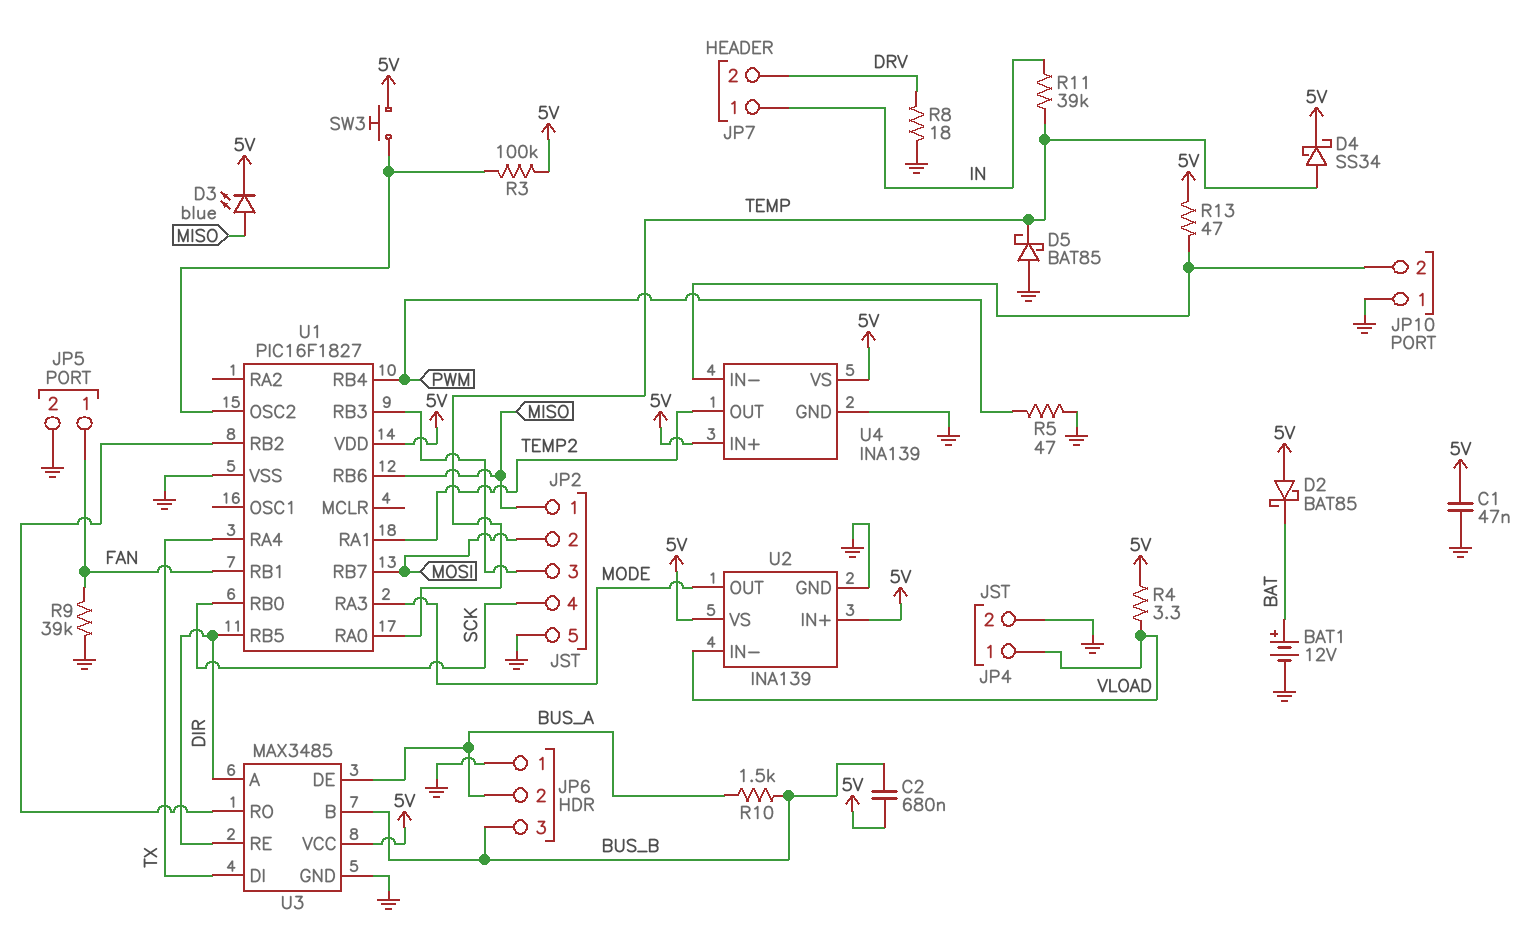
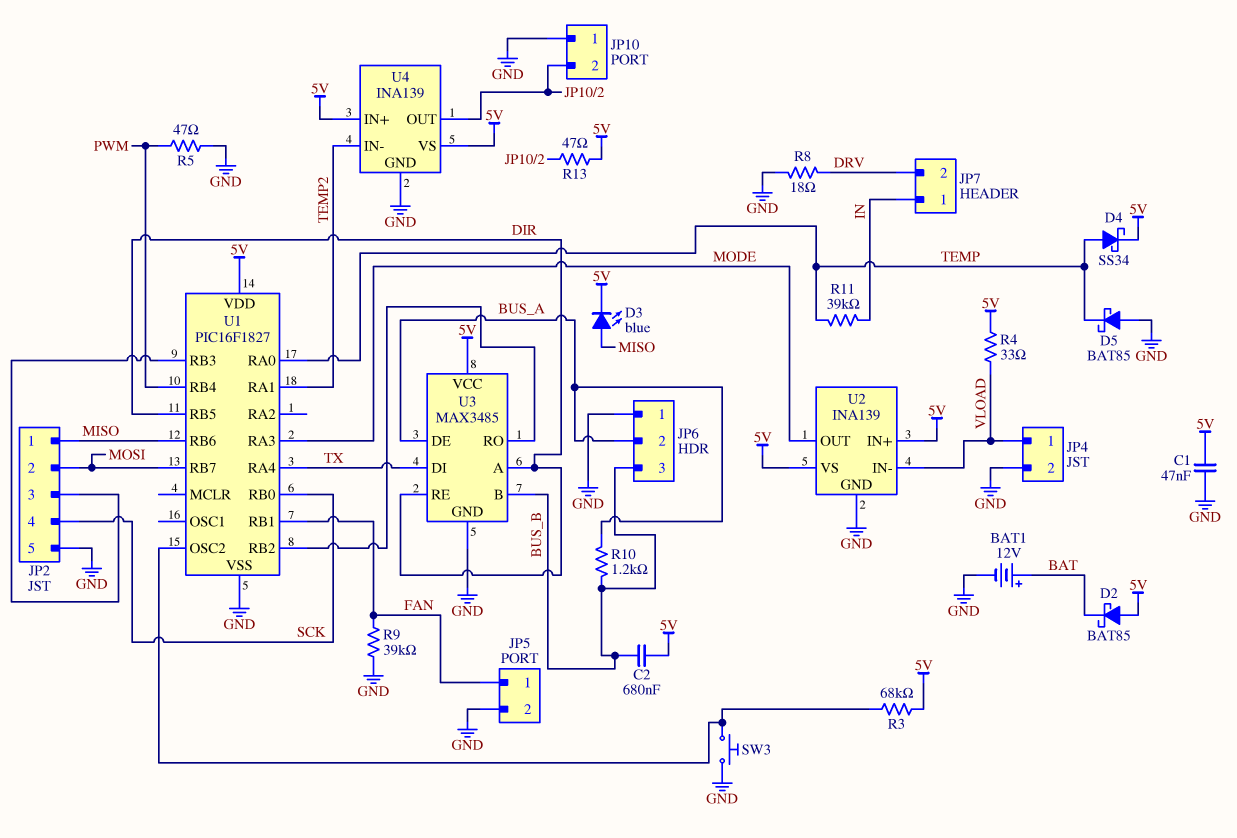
R3: 100k (5V, U1/OSC2) -> 68k (5V, U1/OSC2)
R4: 3.3 (5V, VLOAD) -> 33 (5V, VLOAD)
R10: 1.5k (BUS_A, BUS_B) -> 1.2k (BUS_A, BUS_B)
SW3: button (5V, U1/OSC2) -> button (GND, U1/OSC2)
U4 pin IN-: JP10/2 -> TEMP2
U4 pin OUT: TEMP2 -> JP10/2

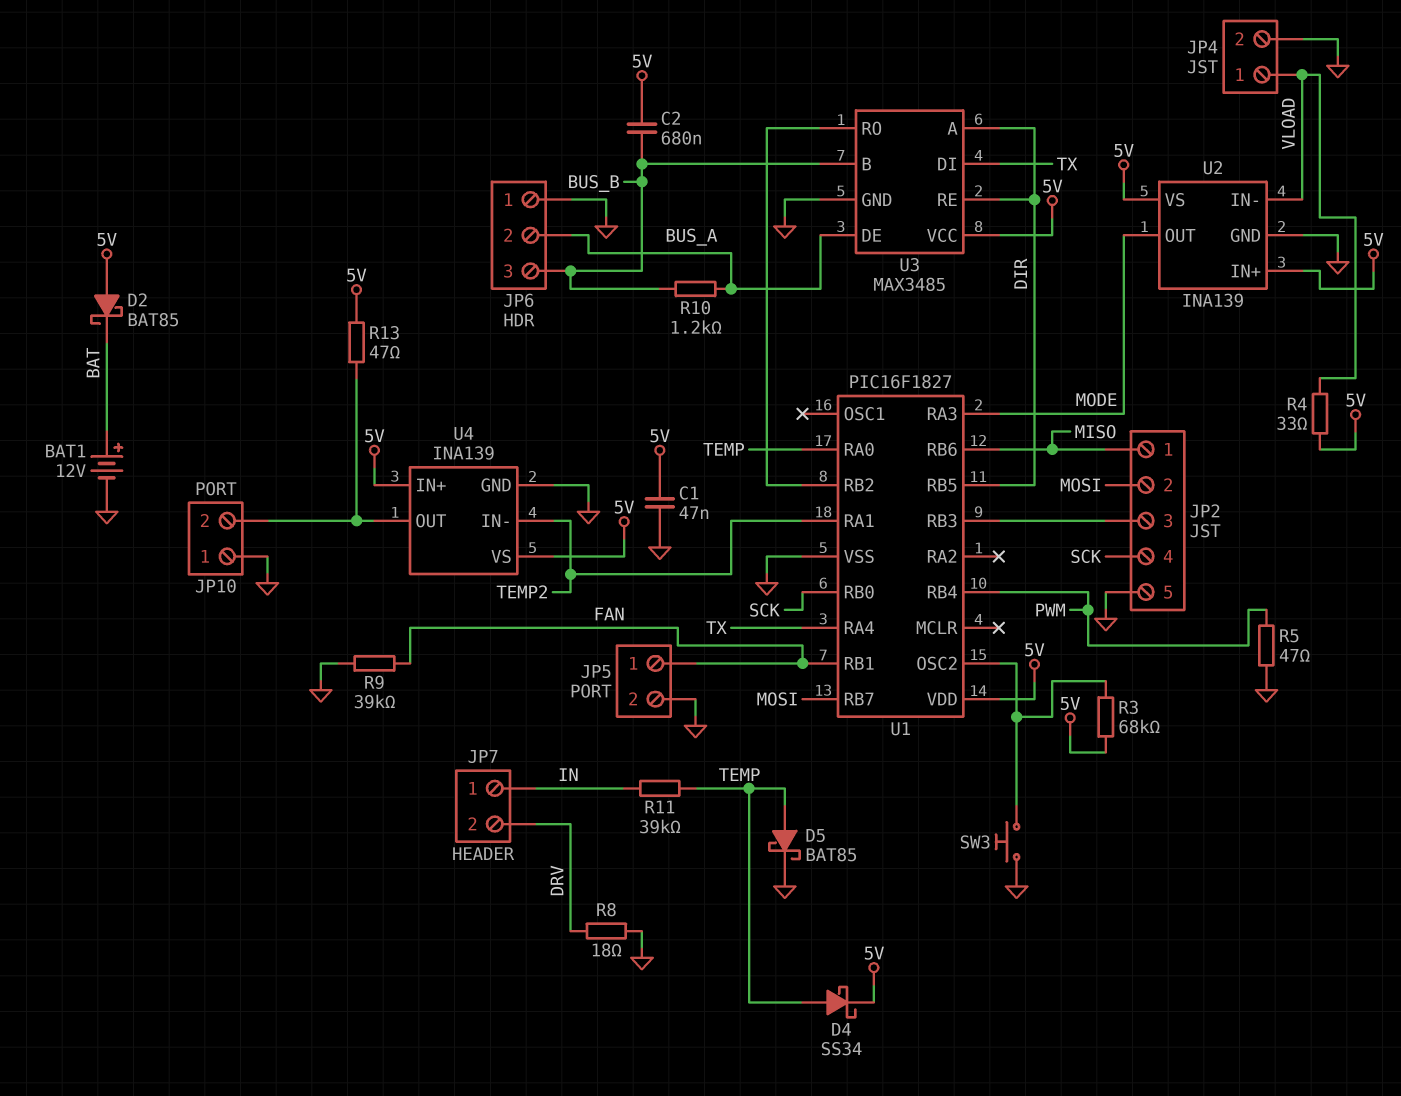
D3: LED blue (A MISO, K 5V) -> none
D5: schottky BAT85 (A GND, K TEMP) -> schottky BAT85 (A TEMP, K GND)

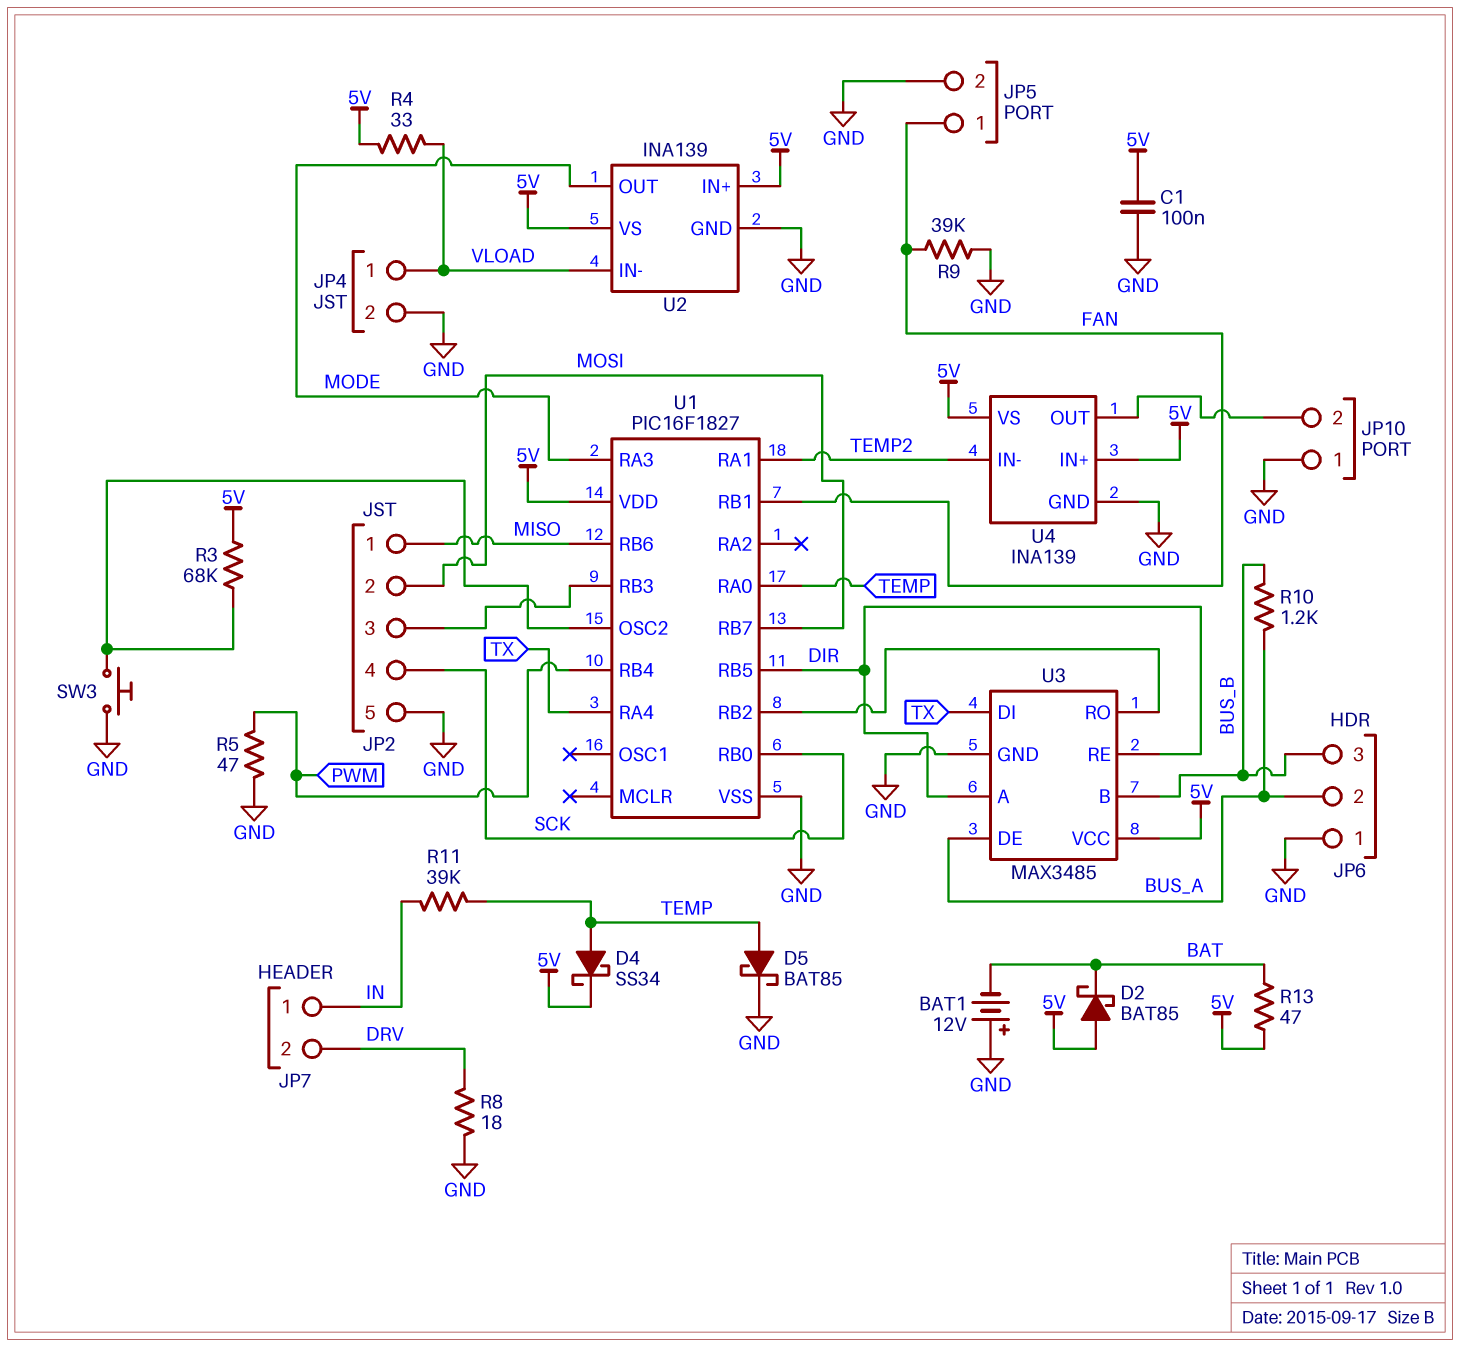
BAT1: 12V (plus BAT, minus GND) -> 12V (plus GND, minus BAT)
C1: 47nF (5V, GND) -> 100nF (5V, GND)
C2: 680nF (5V, BUS_B) -> none
R13: 47 (5V, JP10/2) -> 47 (5V, BAT)

